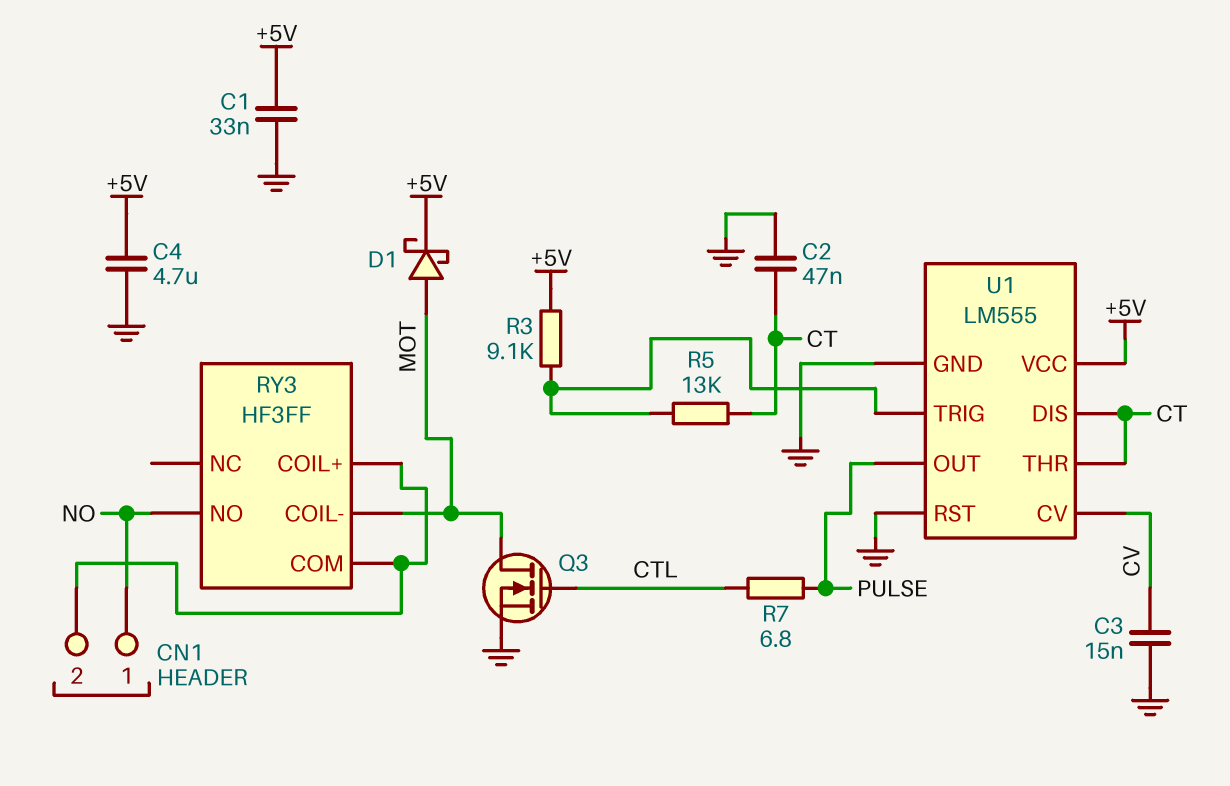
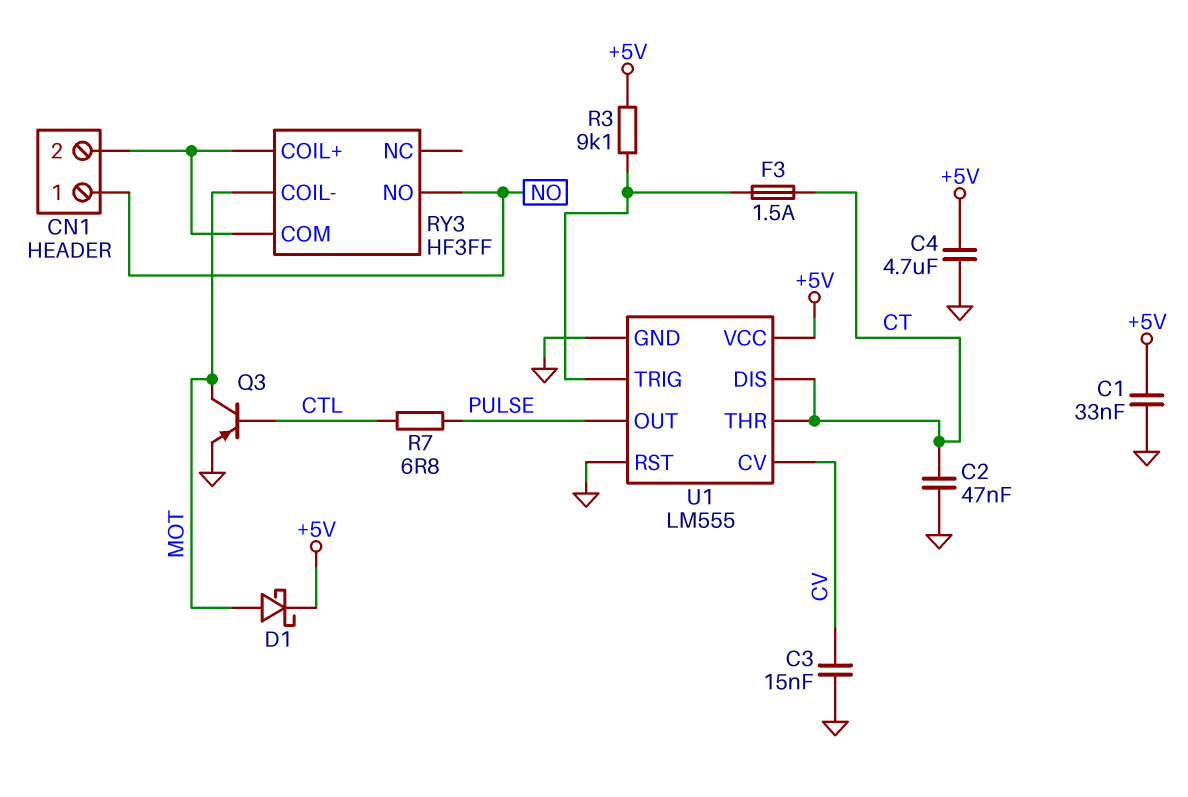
F3: none -> 1.5A (CT, U1/TRIG)
Q3: NMOS (G CTL, D MOT, S GND) -> PNP (B CTL, C MOT, E GND)
R5: 13k (CT, U1/TRIG) -> none

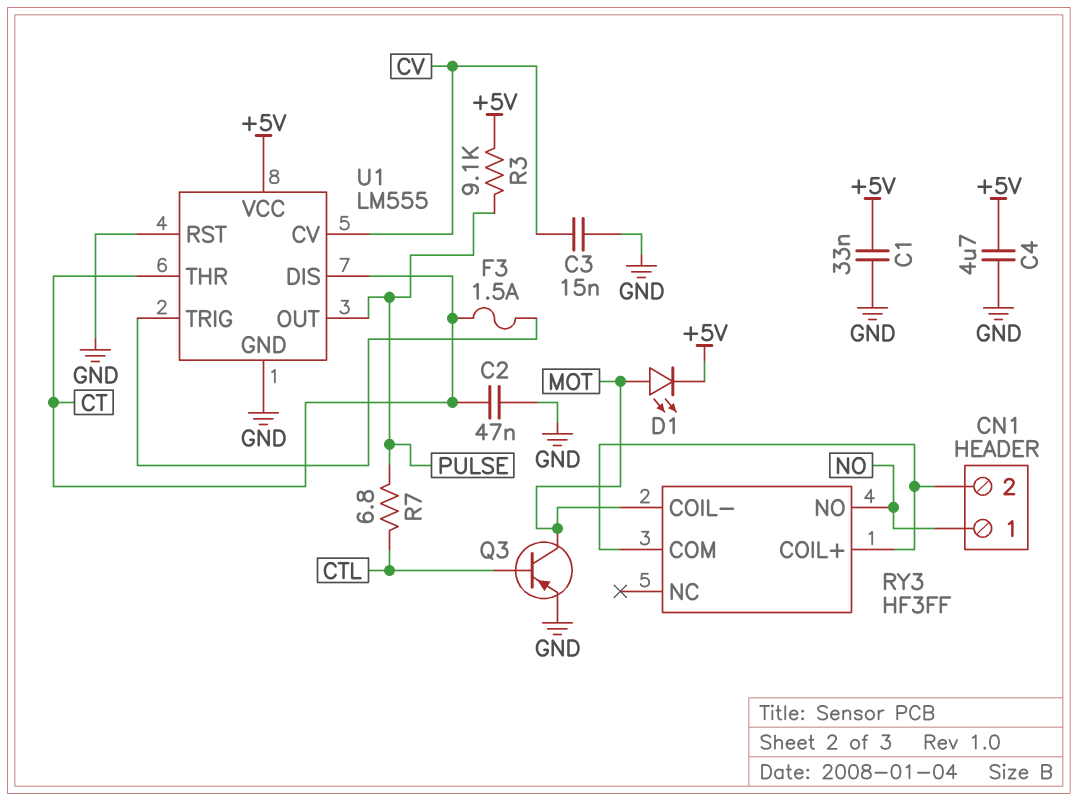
D1: schottky (A MOT, K +5V) -> LED (A MOT, K +5V)
R3: 9.1k (+5V, U1/TRIG) -> 9.1k (+5V, PULSE)

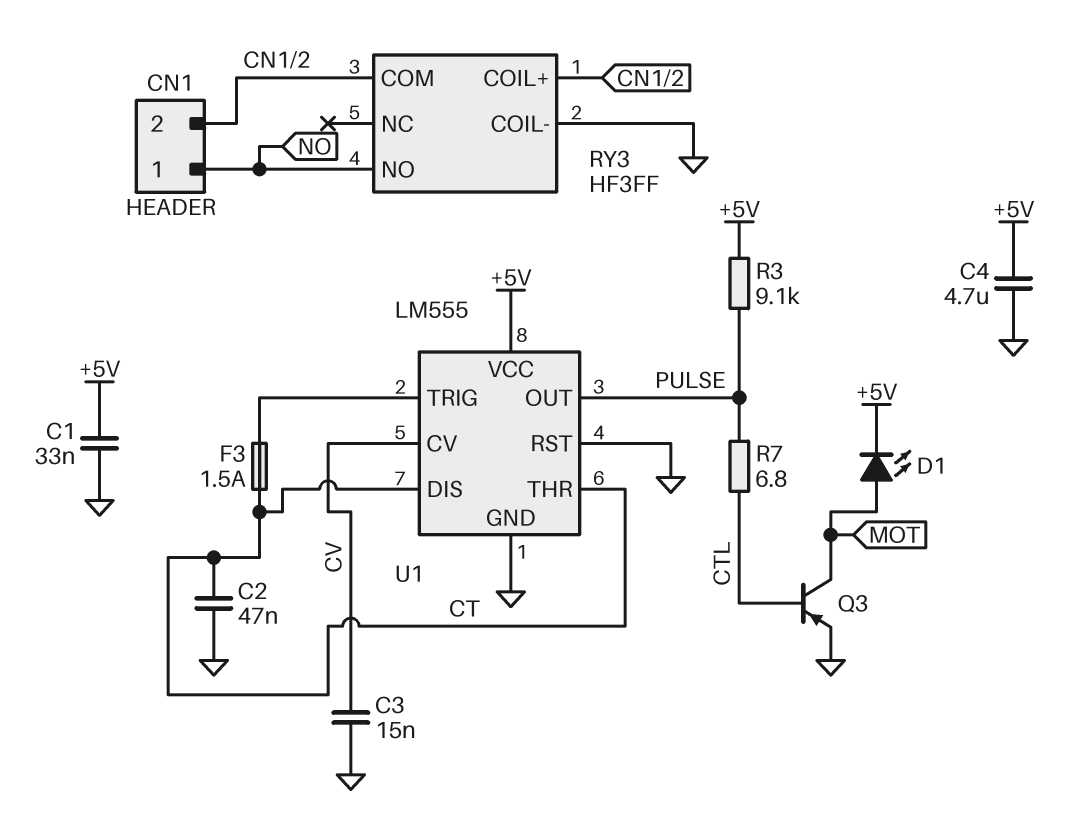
RY3 pin COIL-: MOT -> GND

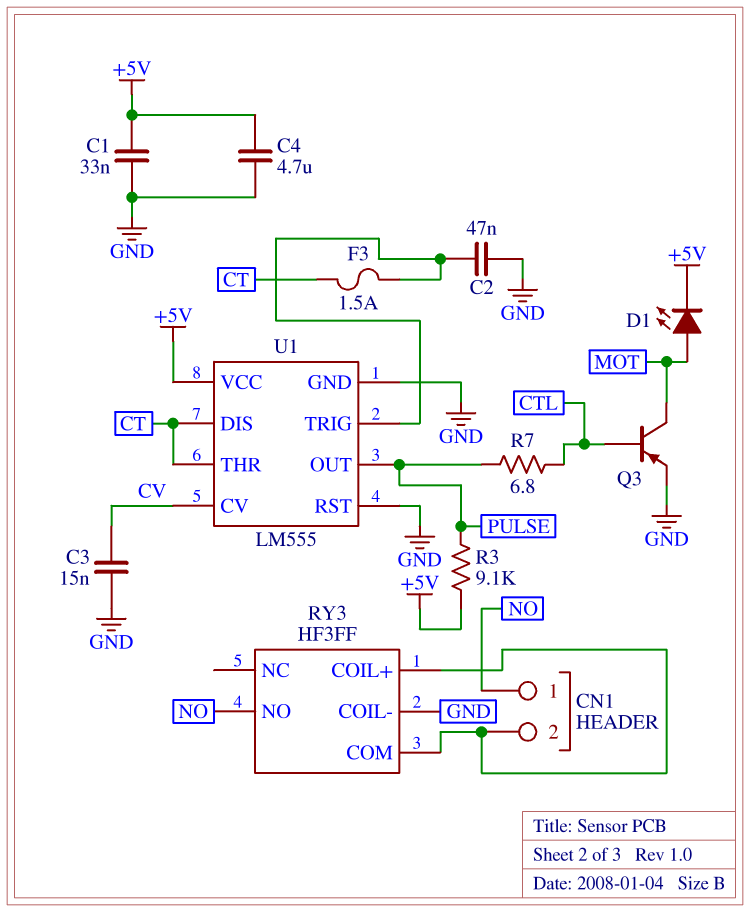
C2: 47nF (CT, GND) -> 47nF (GND, U1/TRIG)

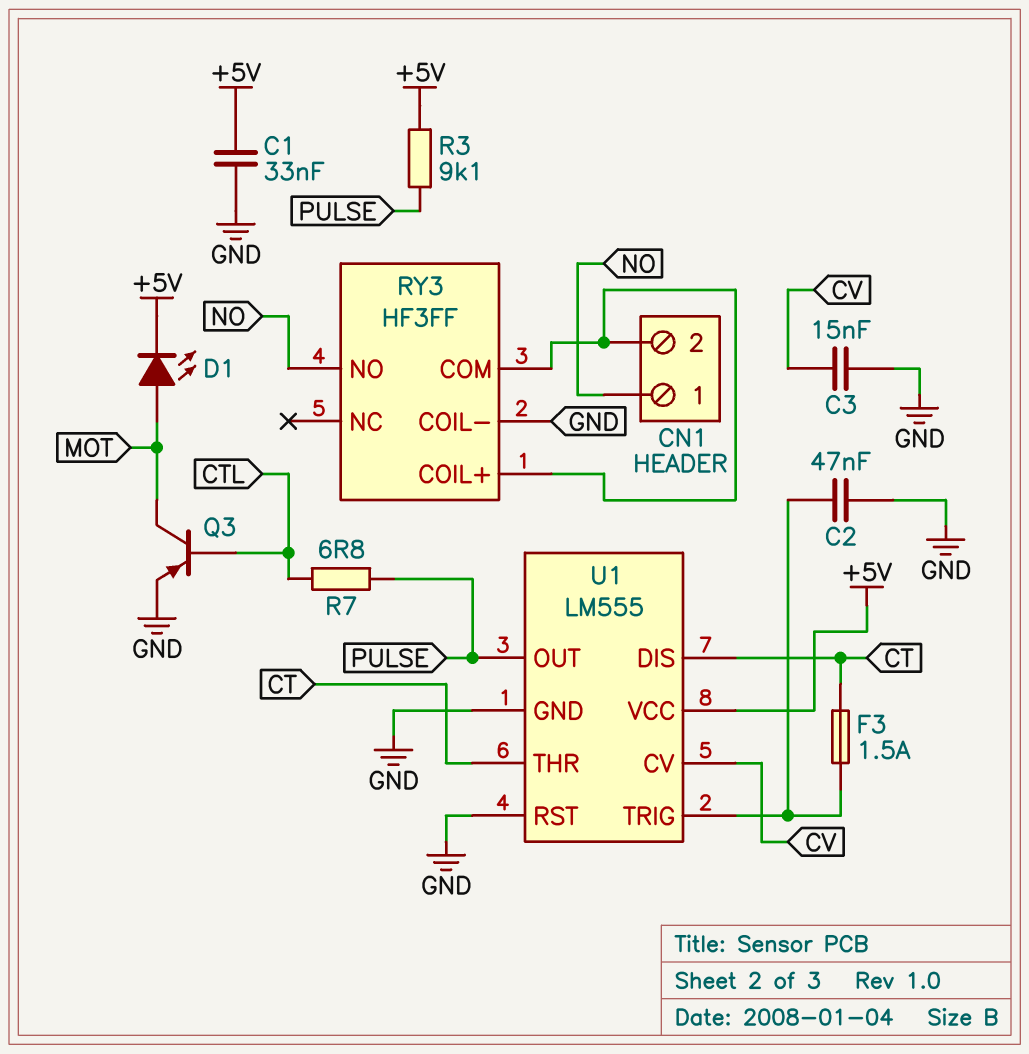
C4: 4.7uF (+5V, GND) -> none

